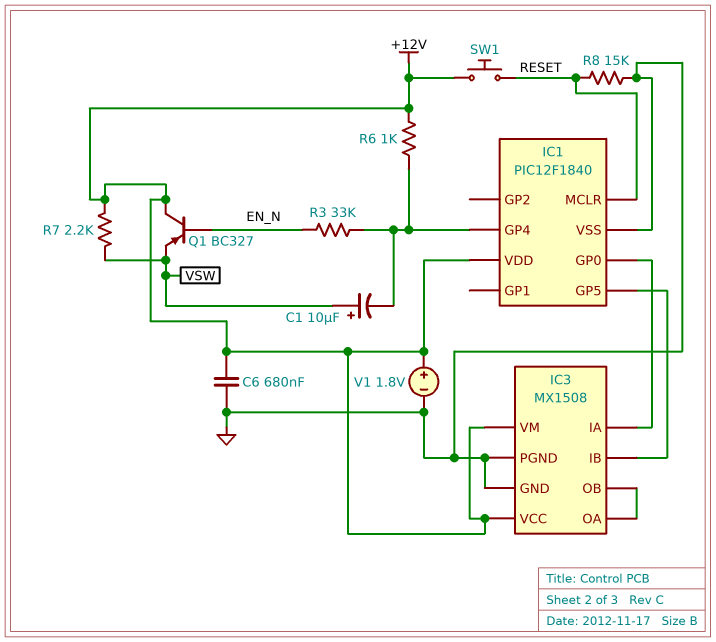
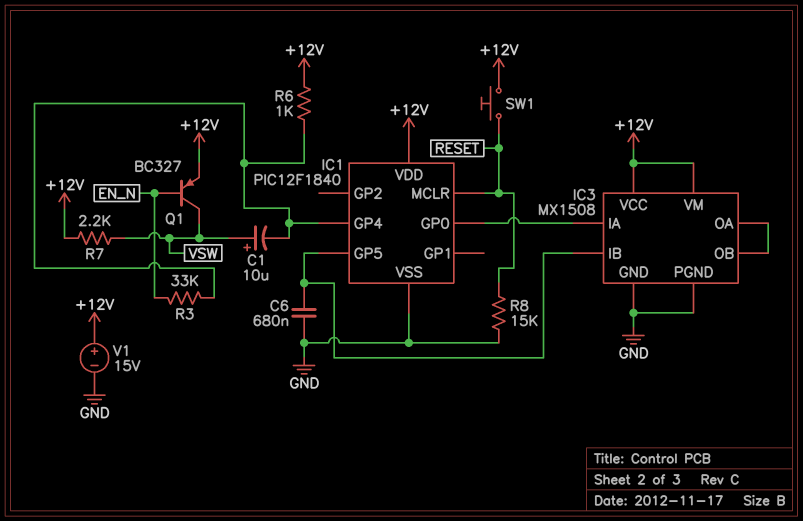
C6: 680nF (+12V, GND) -> 680nF (GND, IC1/GP5)
Q1: PNP BC327 (B EN_N, C +12V, E VSW) -> PNP BC327 (B EN_N, C VSW, E +12V)
V1: 1.8V (plus +12V, minus GND) -> 15V (plus +12V, minus GND)

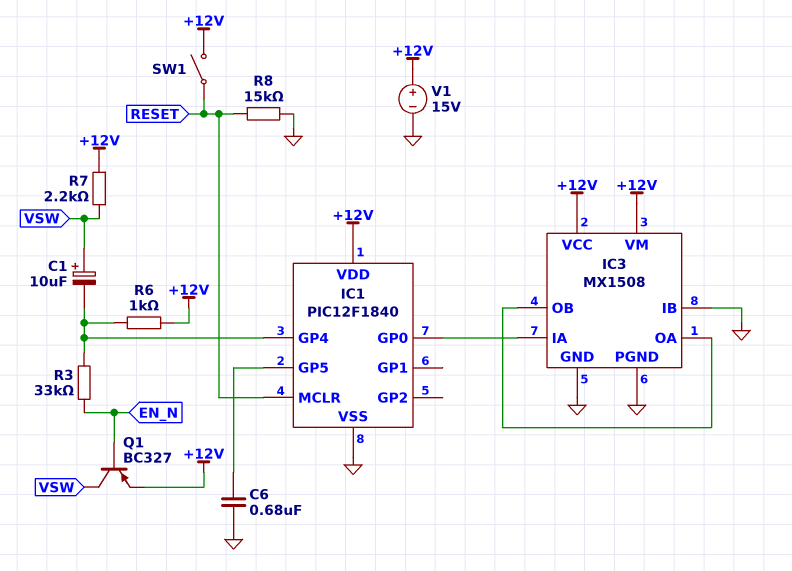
IC3 pin IB: IC1/GP5 -> GND
SW1: button (+12V, RESET) -> switch (+12V, RESET)

